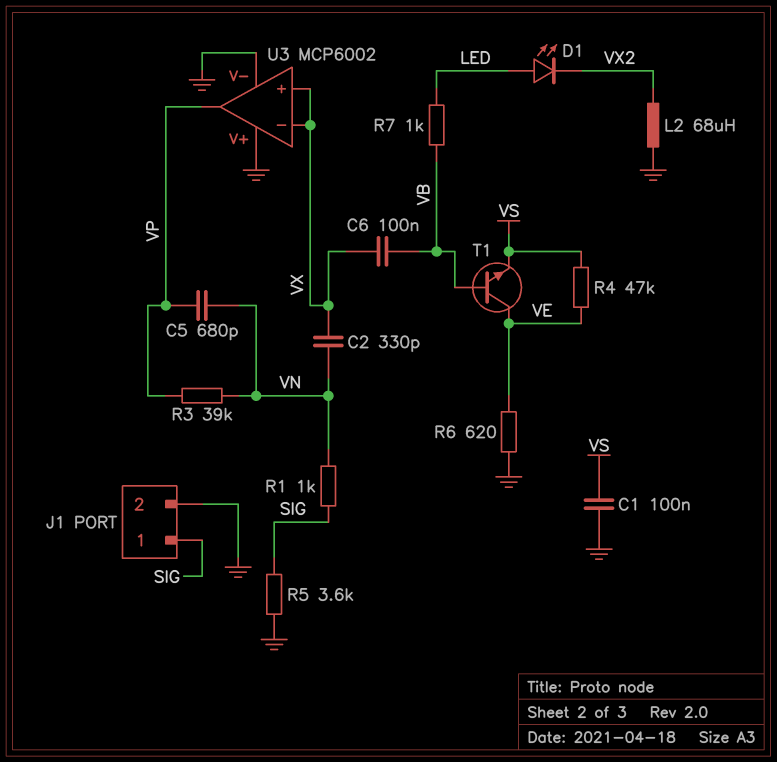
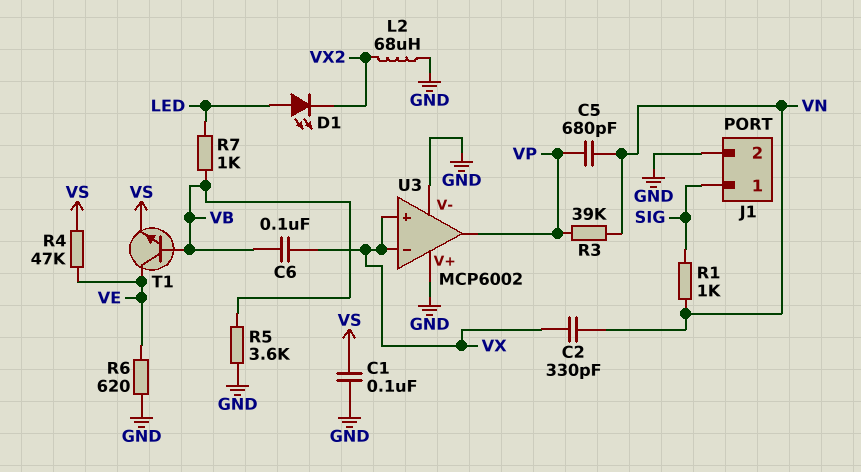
R5: 3.6k (GND, SIG) -> 3.6k (GND, VB)

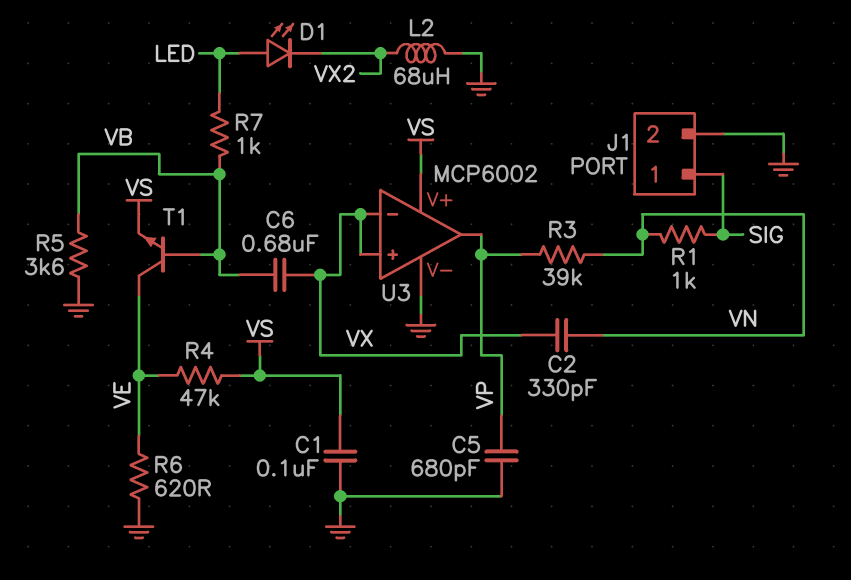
C5: 680pF (VN, VP) -> 680pF (GND, VP)
C6: 100nF (VB, VX) -> 680nF (VB, VX)
U3 pin V+: GND -> VS

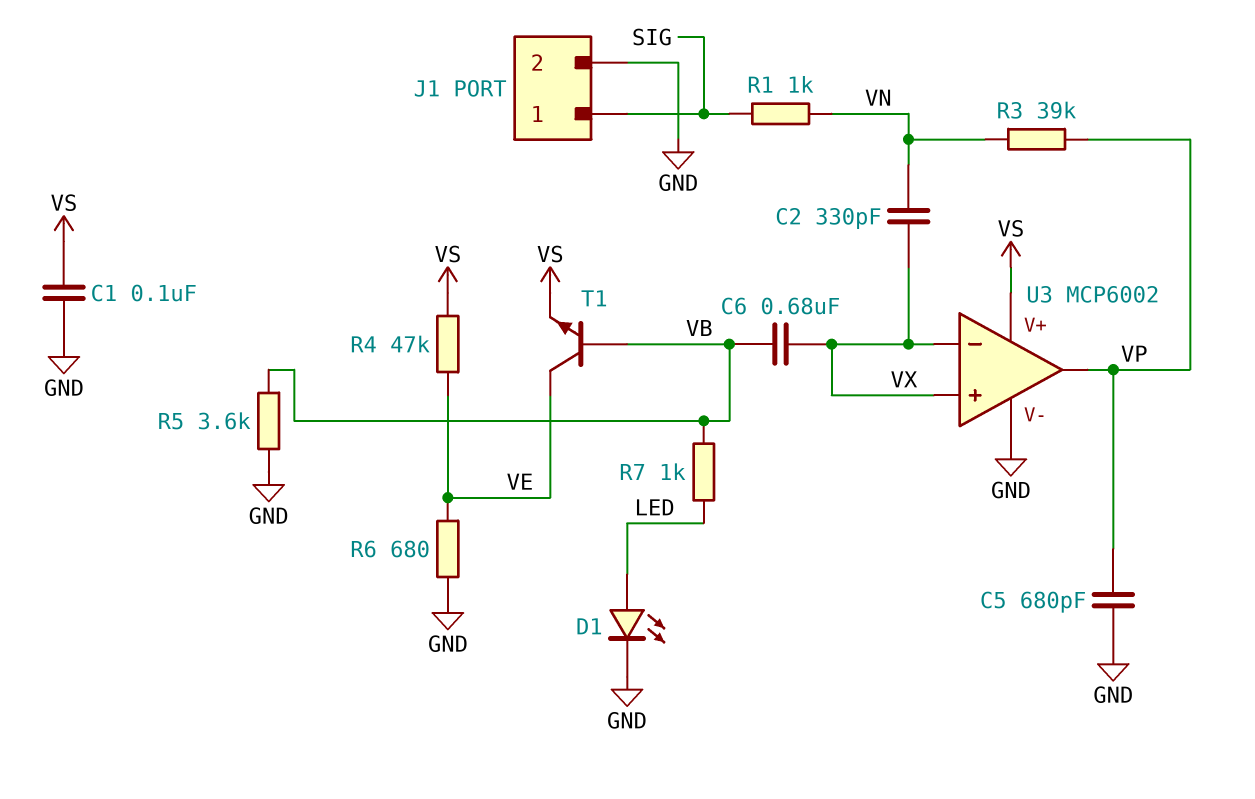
D1: LED (A LED, K VX2) -> LED (A LED, K GND)
L2: 68uH (GND, VX2) -> none
R6: 620 (GND, VE) -> 680 (GND, VE)

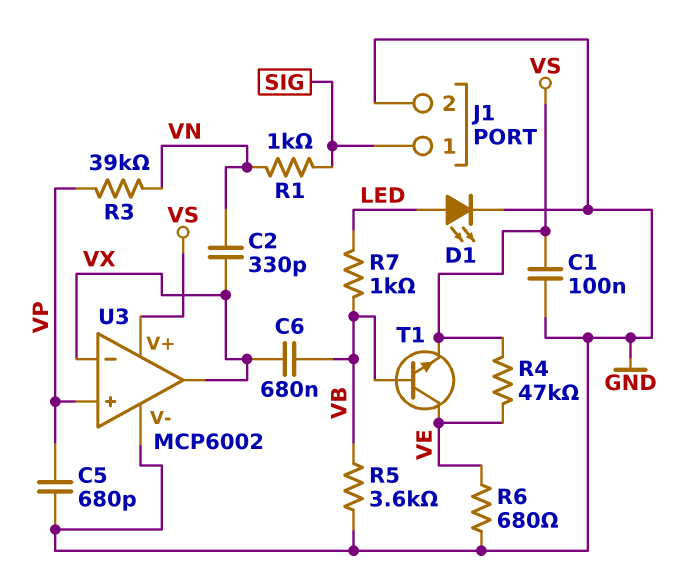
U3 pin in+: VX -> VP
U3 pin out: VP -> VX

